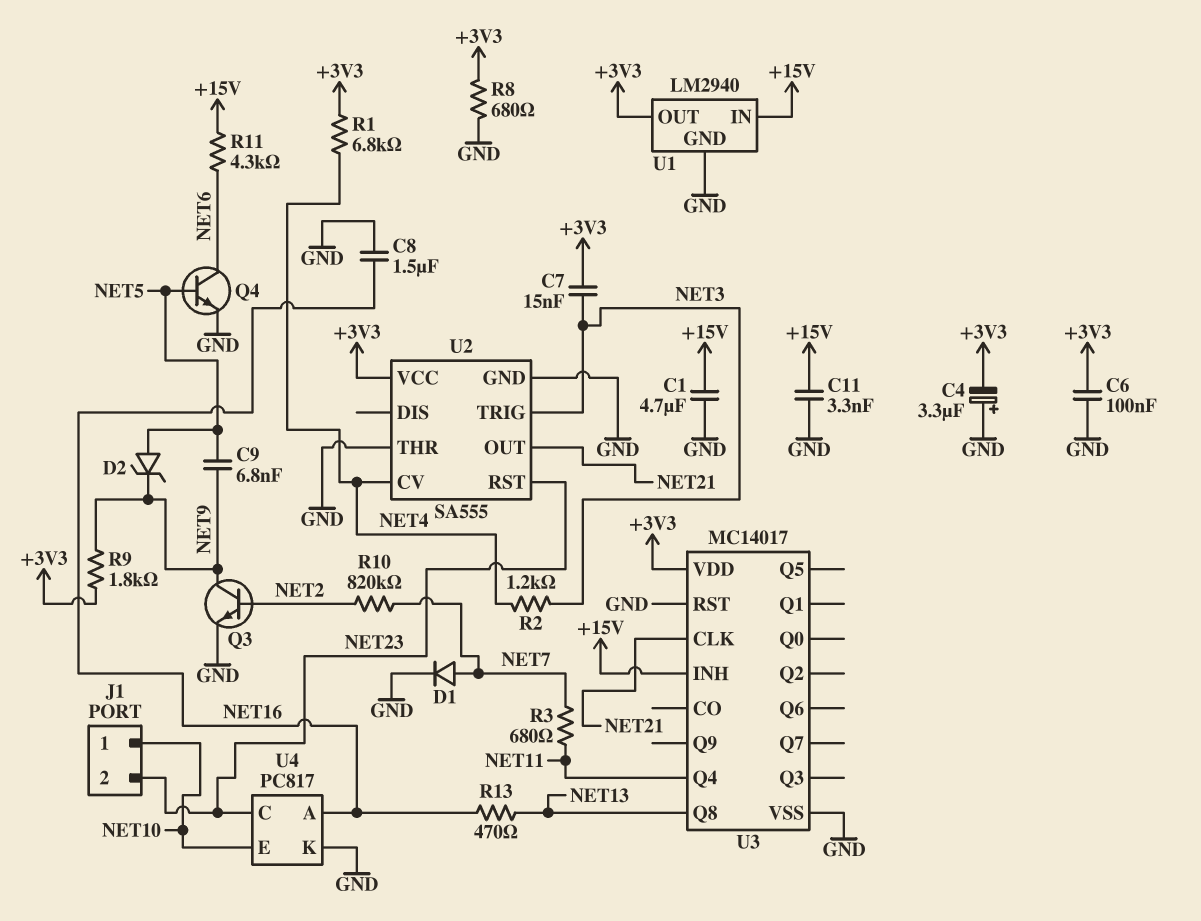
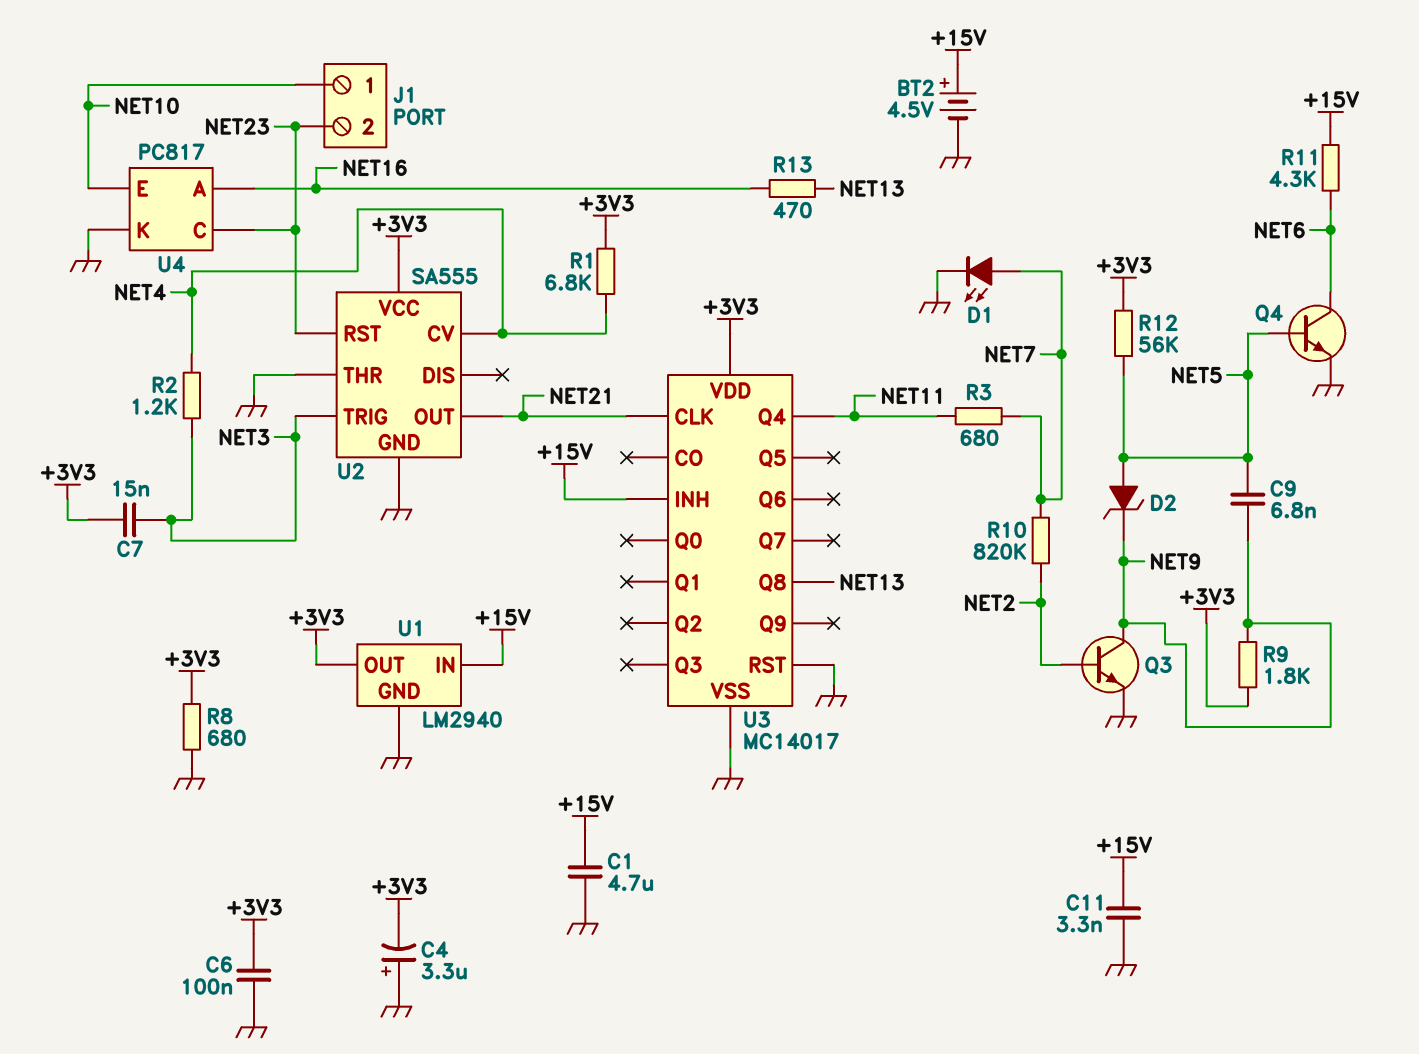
BT2: none -> 4.5V (plus +15V, minus GND)
C8: 1.5uF (GND, NET16) -> none
D1: diode (A NET7, K GND) -> LED (A NET7, K GND)
R12: none -> 56k (+3V3, NET5)

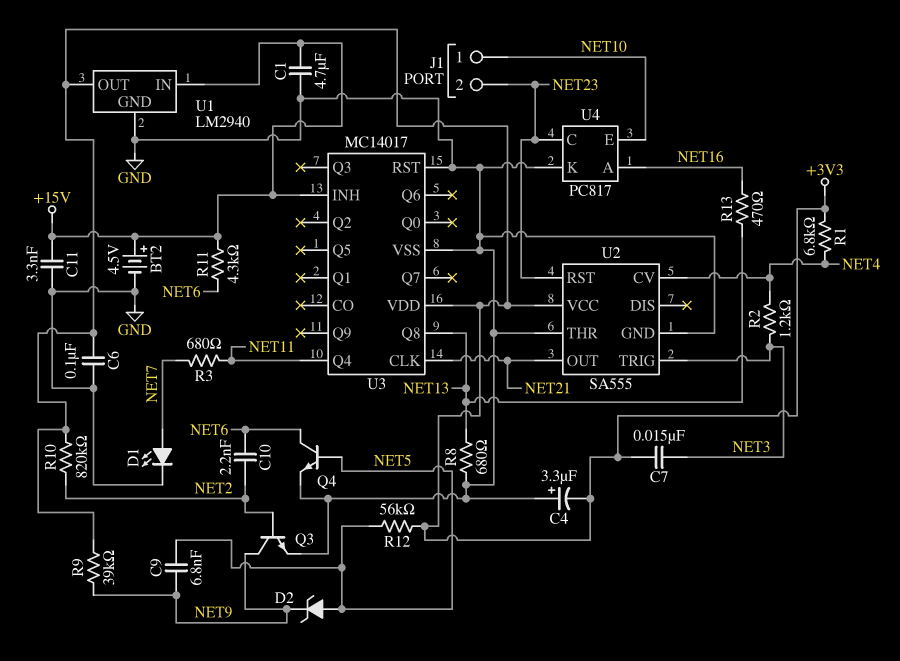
C10: none -> 2.2nF (NET2, NET6)
R8: 680 (+3V3, GND) -> 680 (GND, NET13)
R9: 1.8k (+3V3, NET9) -> 39k (+3V3, NET9)
R10: 820k (NET2, NET7) -> 820k (+3V3, NET2)

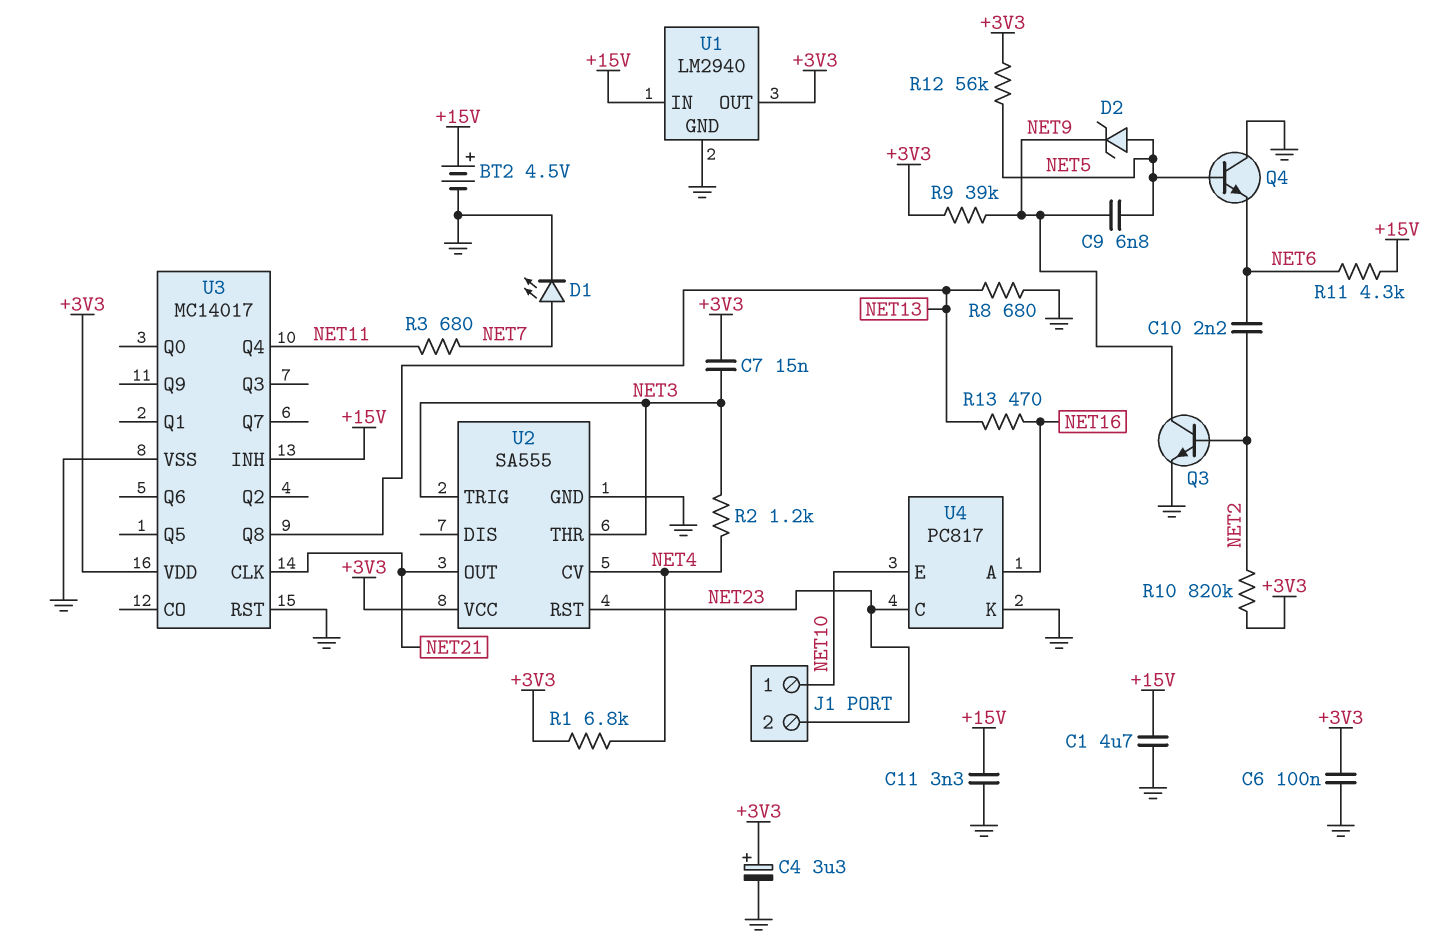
C4: 3.3uF (plus GND, minus +3V3) -> 3.3uF (plus +3V3, minus GND)
Q4: NPN (B NET5, C NET6, E GND) -> NPN (B NET5, C GND, E NET6)
U2 pin THR: GND -> NET3

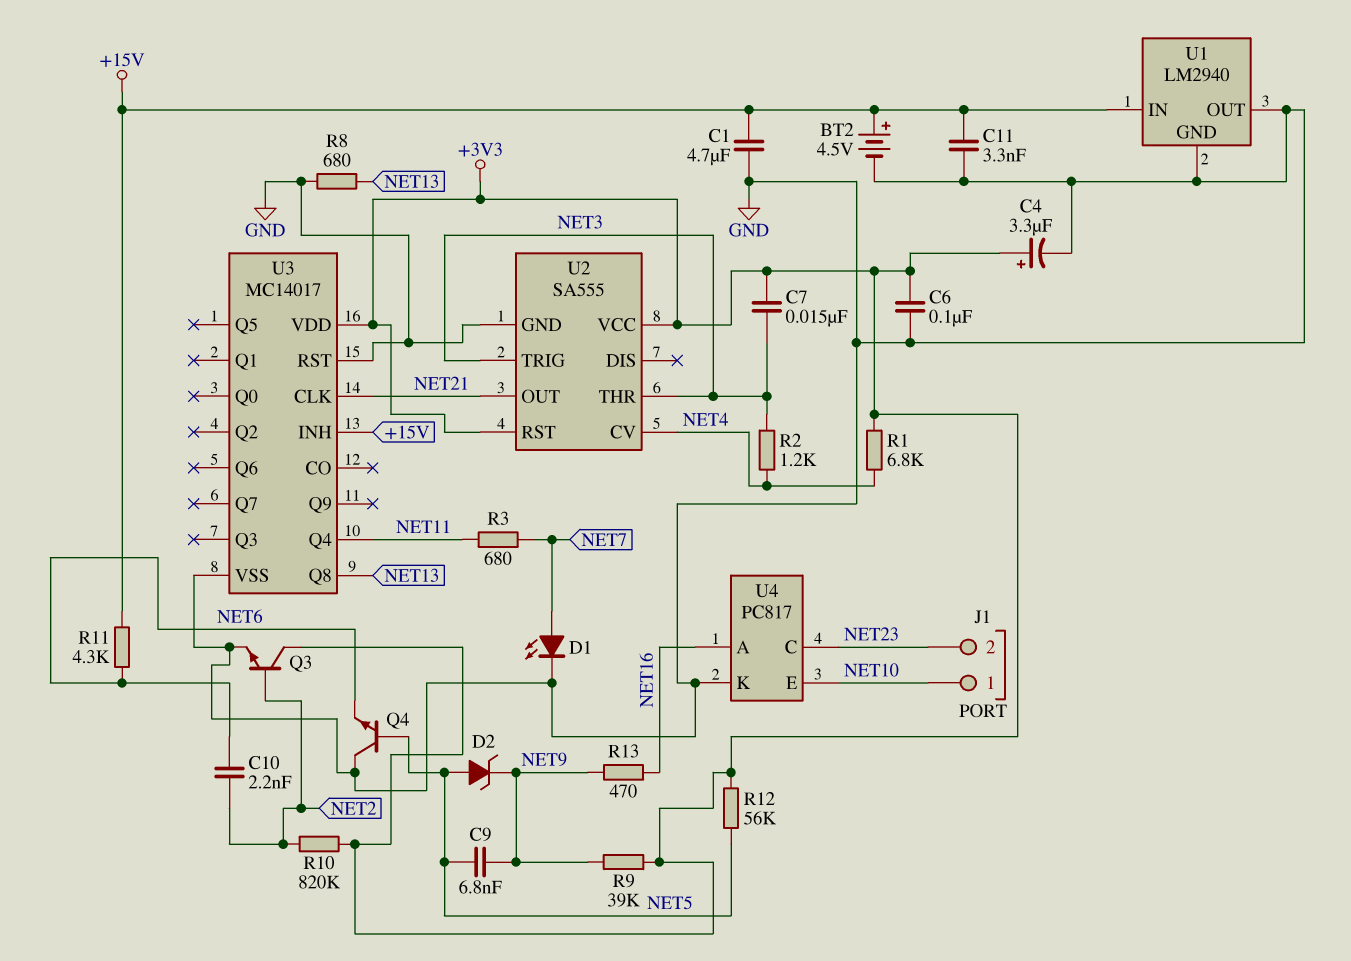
Q3: NPN (B NET2, C NET9, E GND) -> NPN (B NET2, C +3V3, E GND)
R13: 470 (NET13, NET16) -> 470 (NET9, NET16)
U1 pin OUT: +3V3 -> GND
U2 pin RST: NET23 -> +3V3

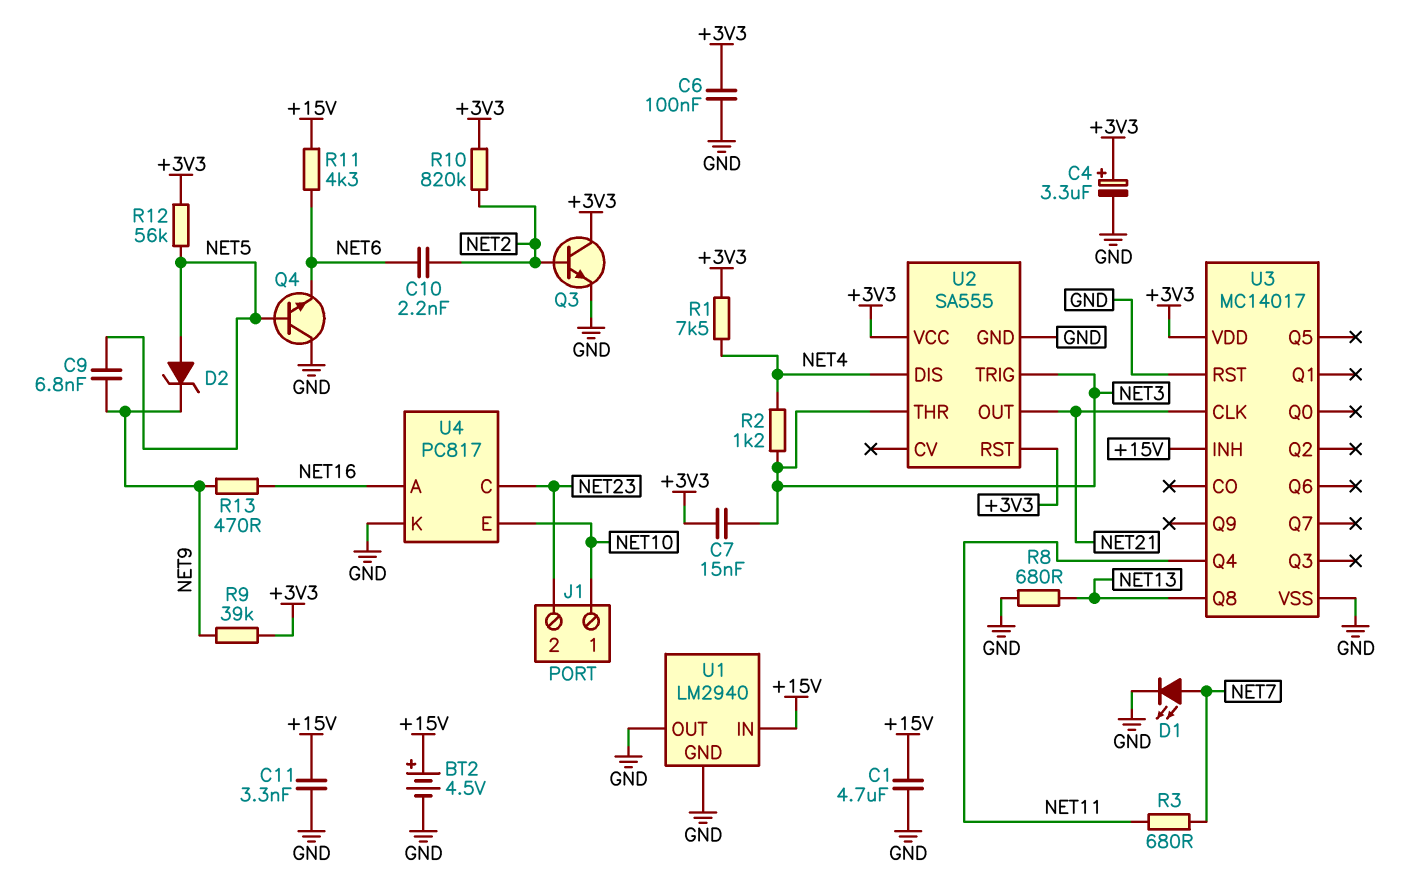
R1: 6.8k (+3V3, NET4) -> 7.5k (+3V3, NET4)
U2 pin CV: NET4 -> none
U2 pin DIS: none -> NET4

